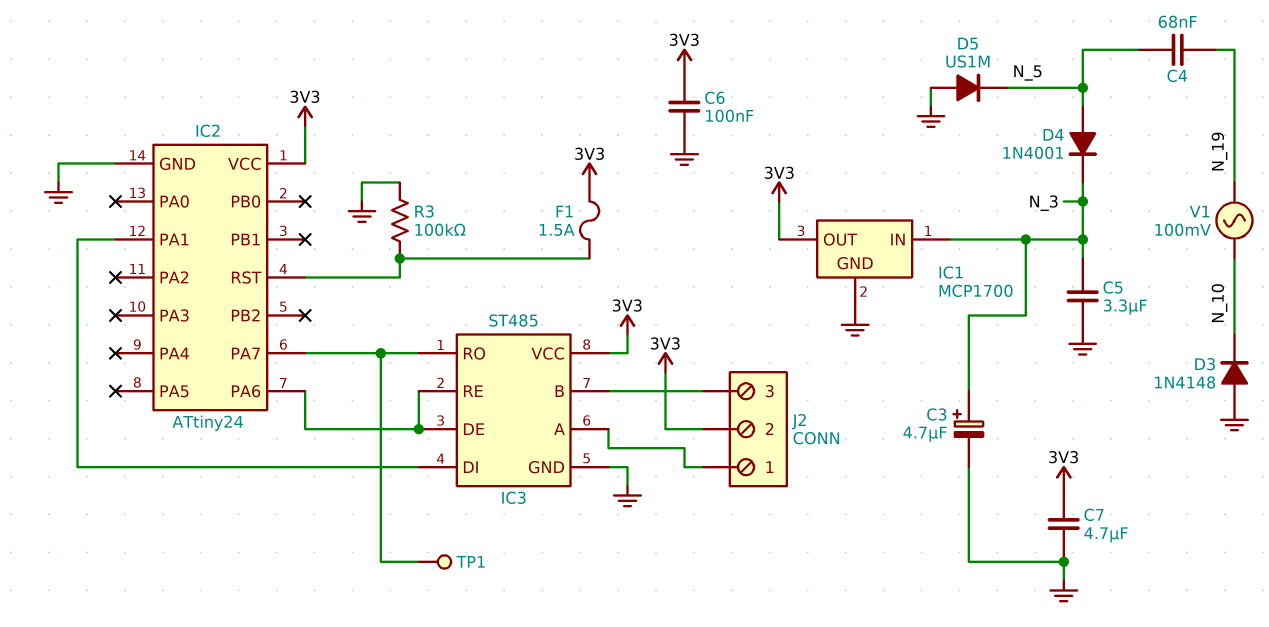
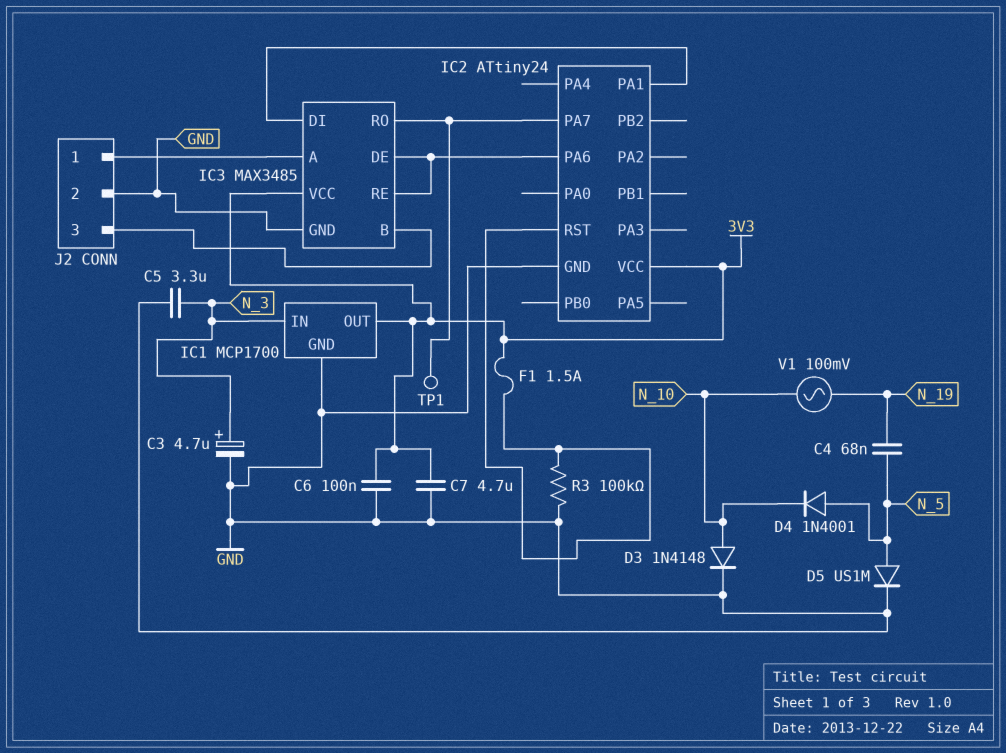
D3: diode 1N4148 (A GND, K N_10) -> diode 1N4148 (A N_10, K GND)
D4: diode 1N4001 (A N_5, K N_3) -> diode 1N4001 (A N_5, K N_10)
D5: diode US1M (A GND, K N_5) -> diode US1M (A N_5, K GND)
IC3: ST485 -> MAX3485
J2 pin 2: 3V3 -> GND

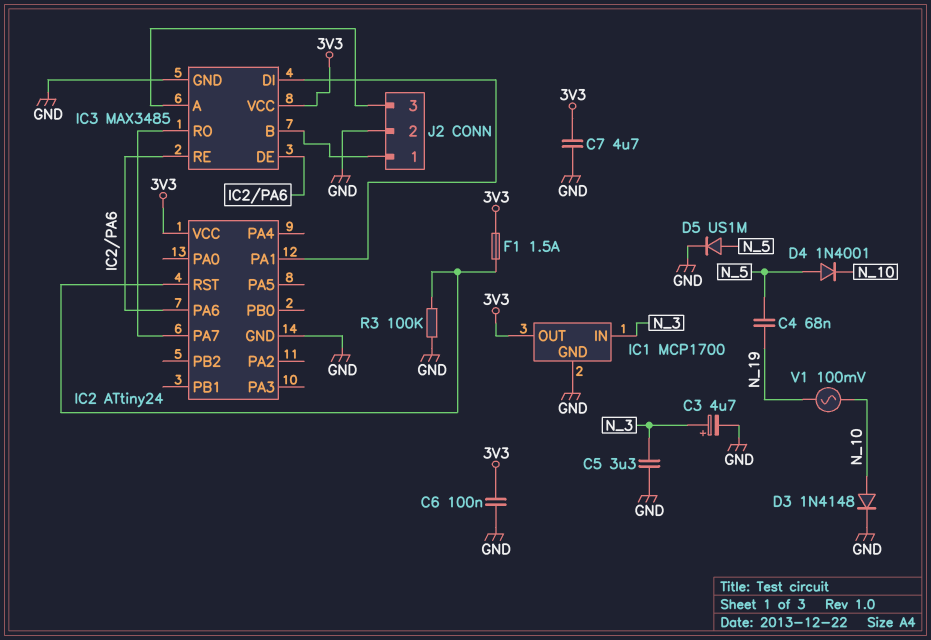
J2 pin 1: IC3/A -> IC3/B
J2 pin 3: IC3/B -> IC3/A
TP1: test point (IC2/PA7) -> none

